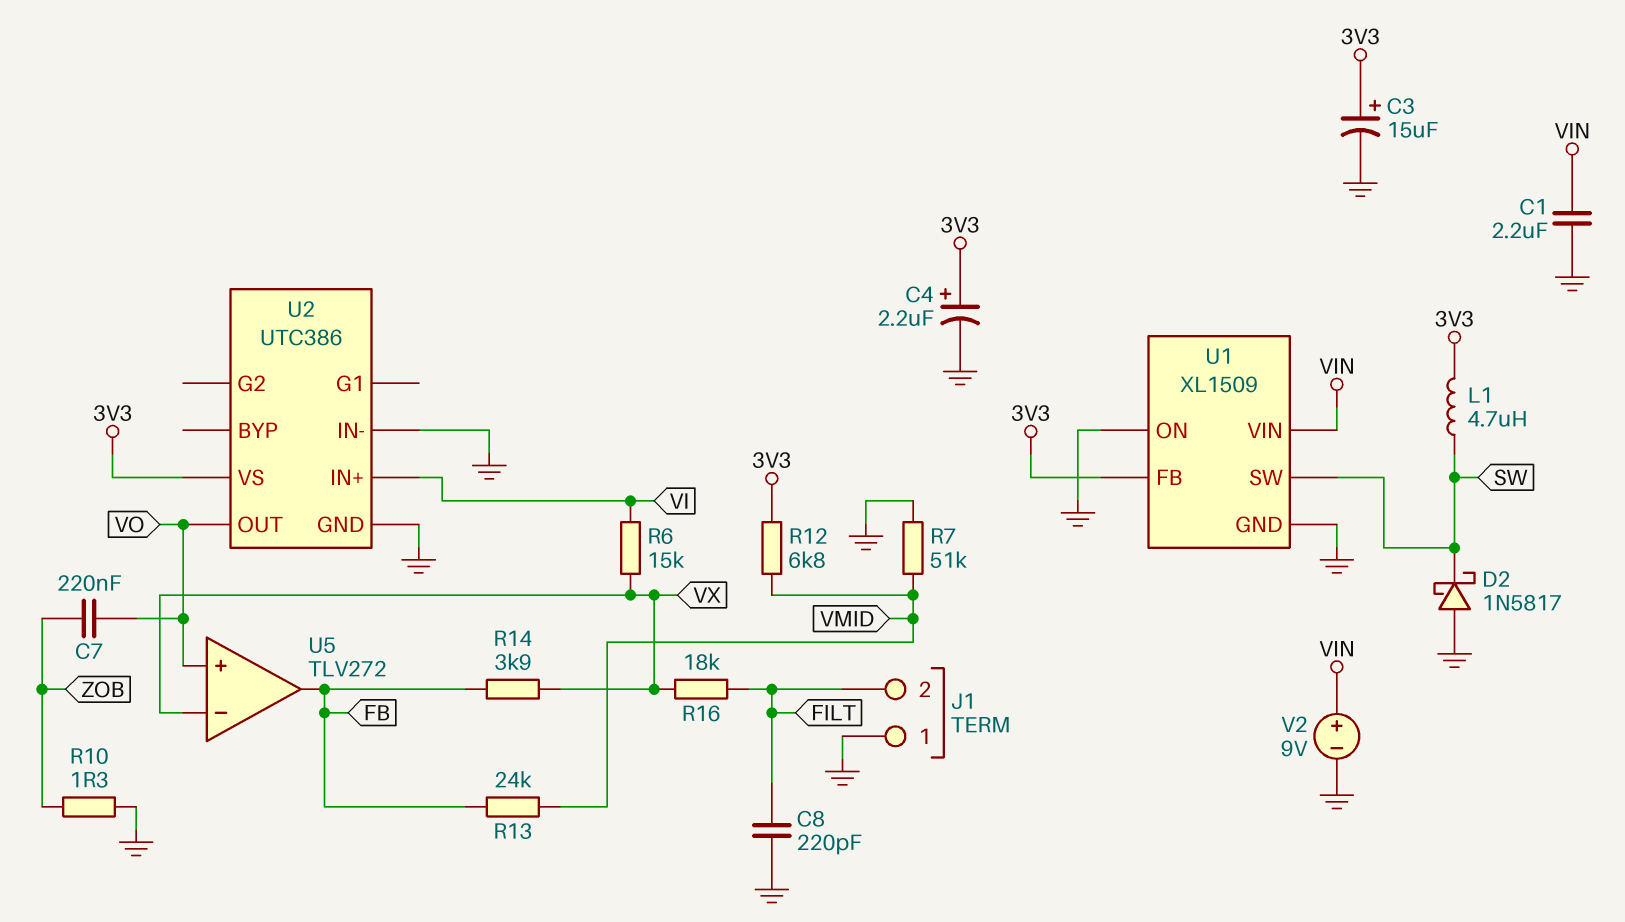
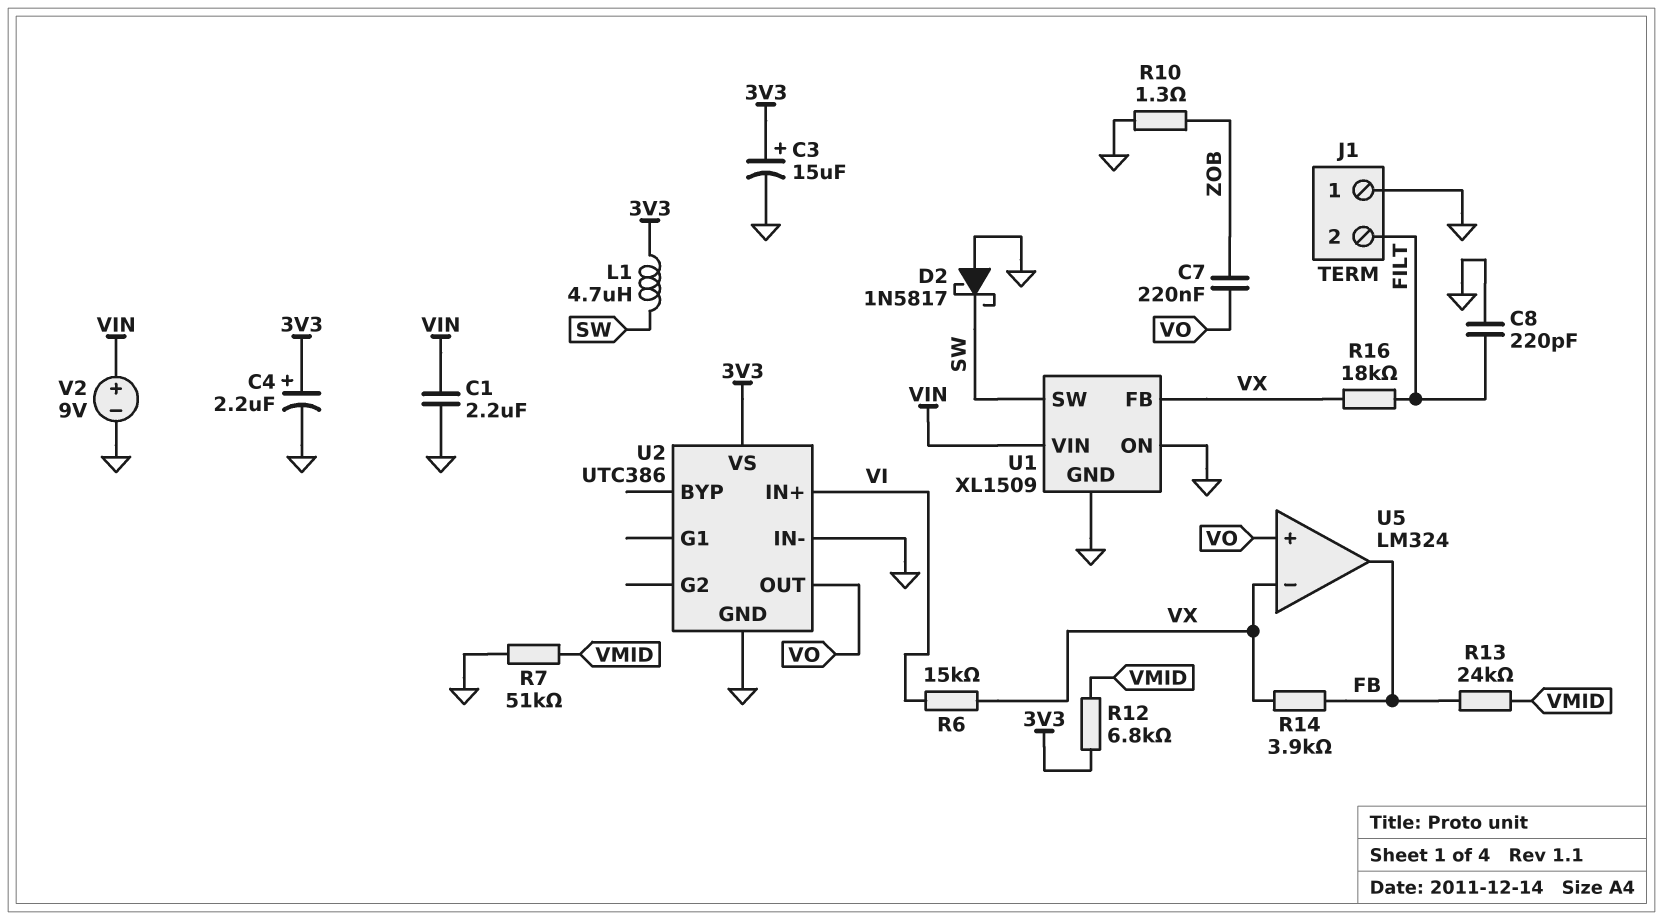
U1 pin FB: 3V3 -> VX
U5: TLV272 -> LM324

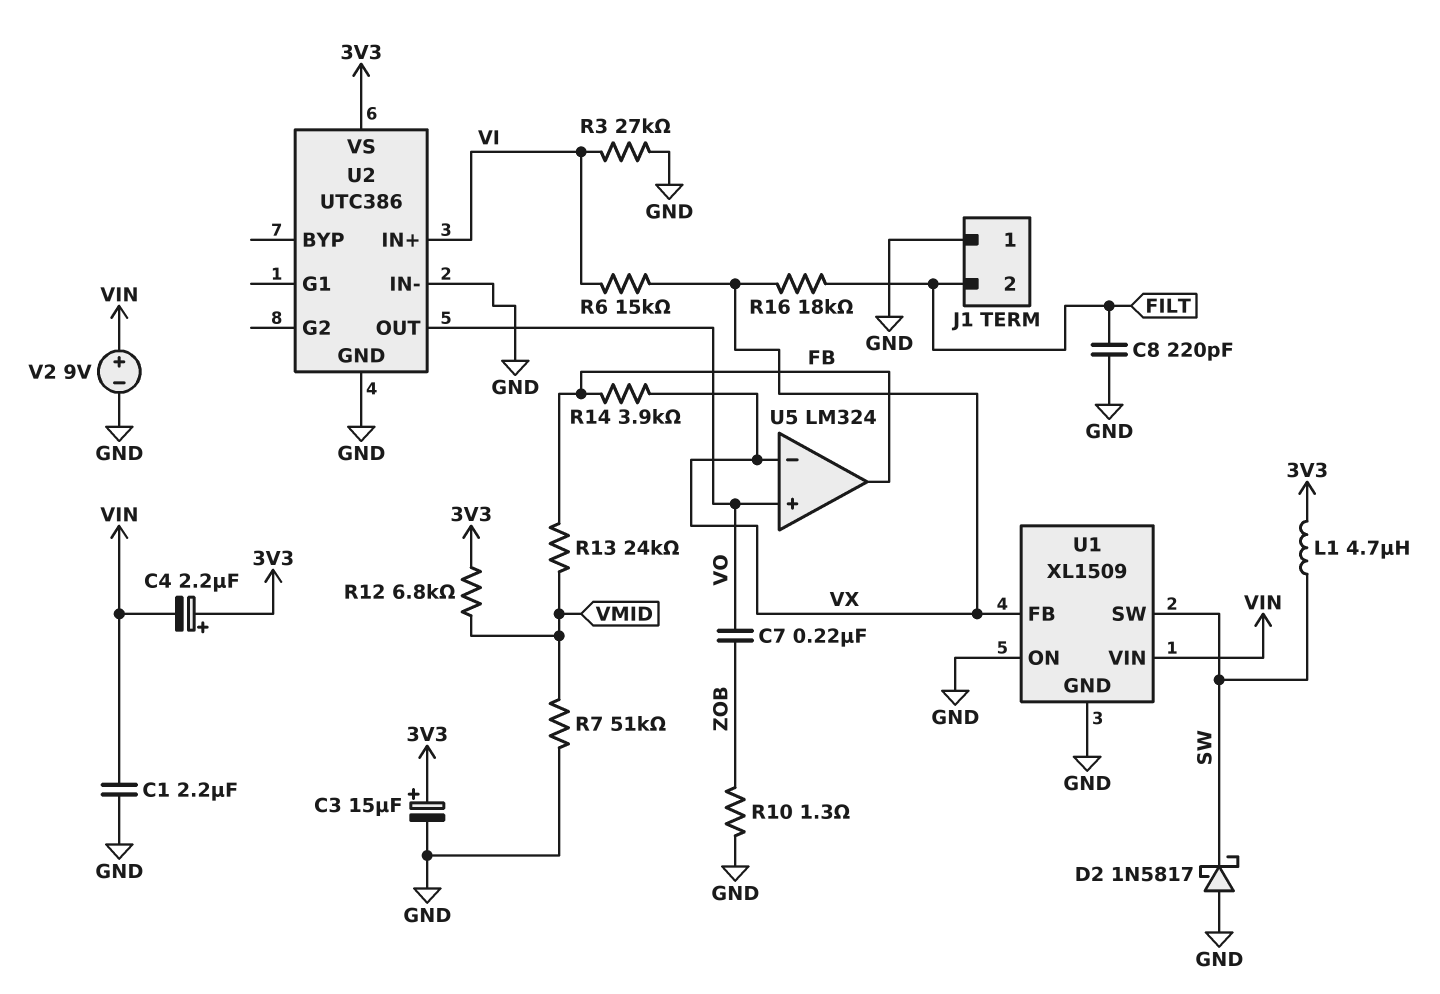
C4: 2.2uF (plus 3V3, minus GND) -> 2.2uF (plus 3V3, minus VIN)
R3: none -> 27k (GND, VI)

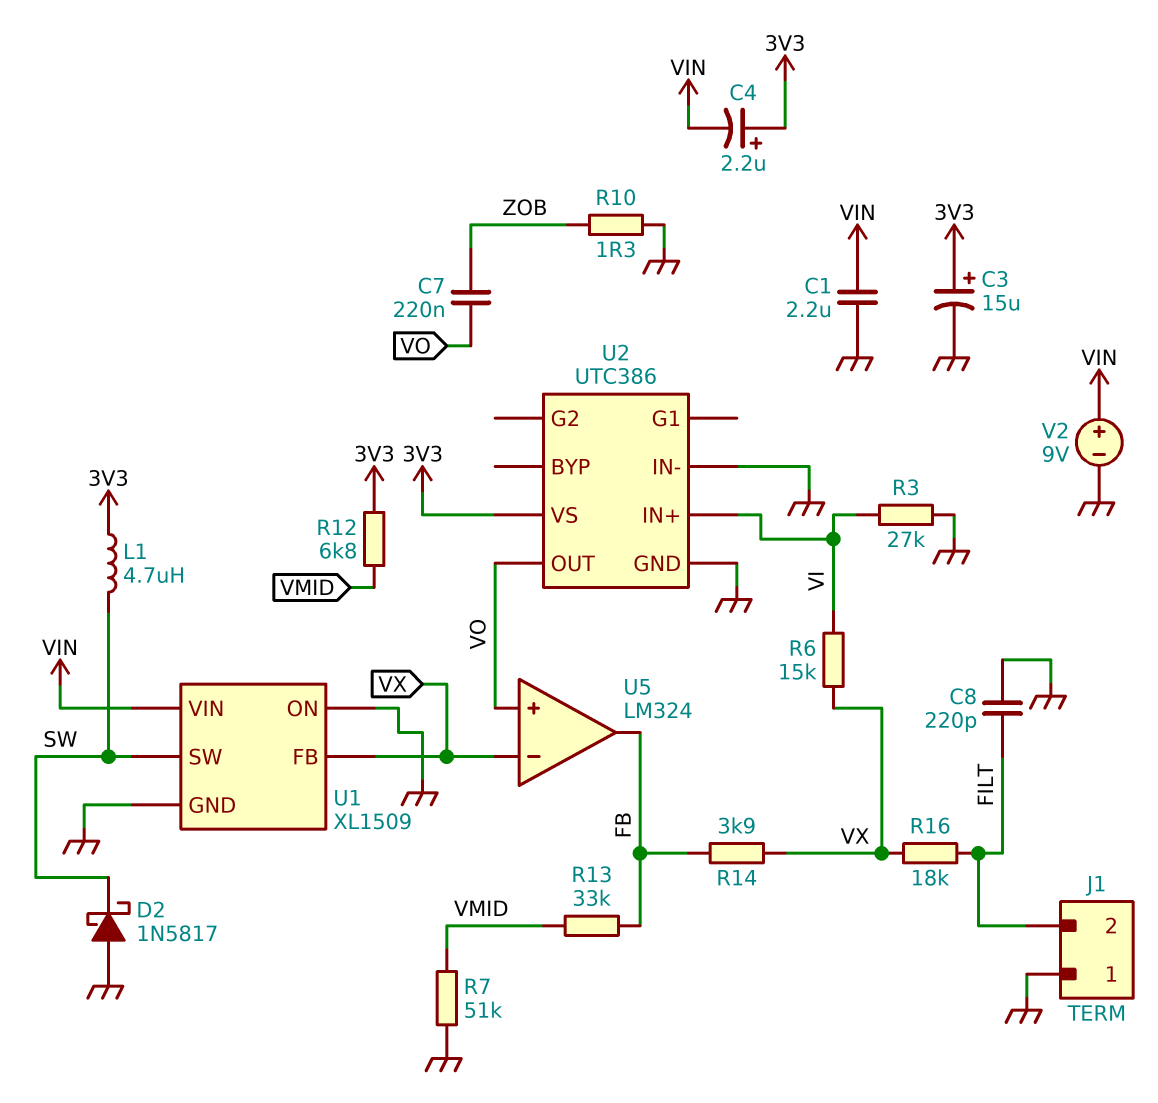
R13: 24k (FB, VMID) -> 33k (FB, VMID)

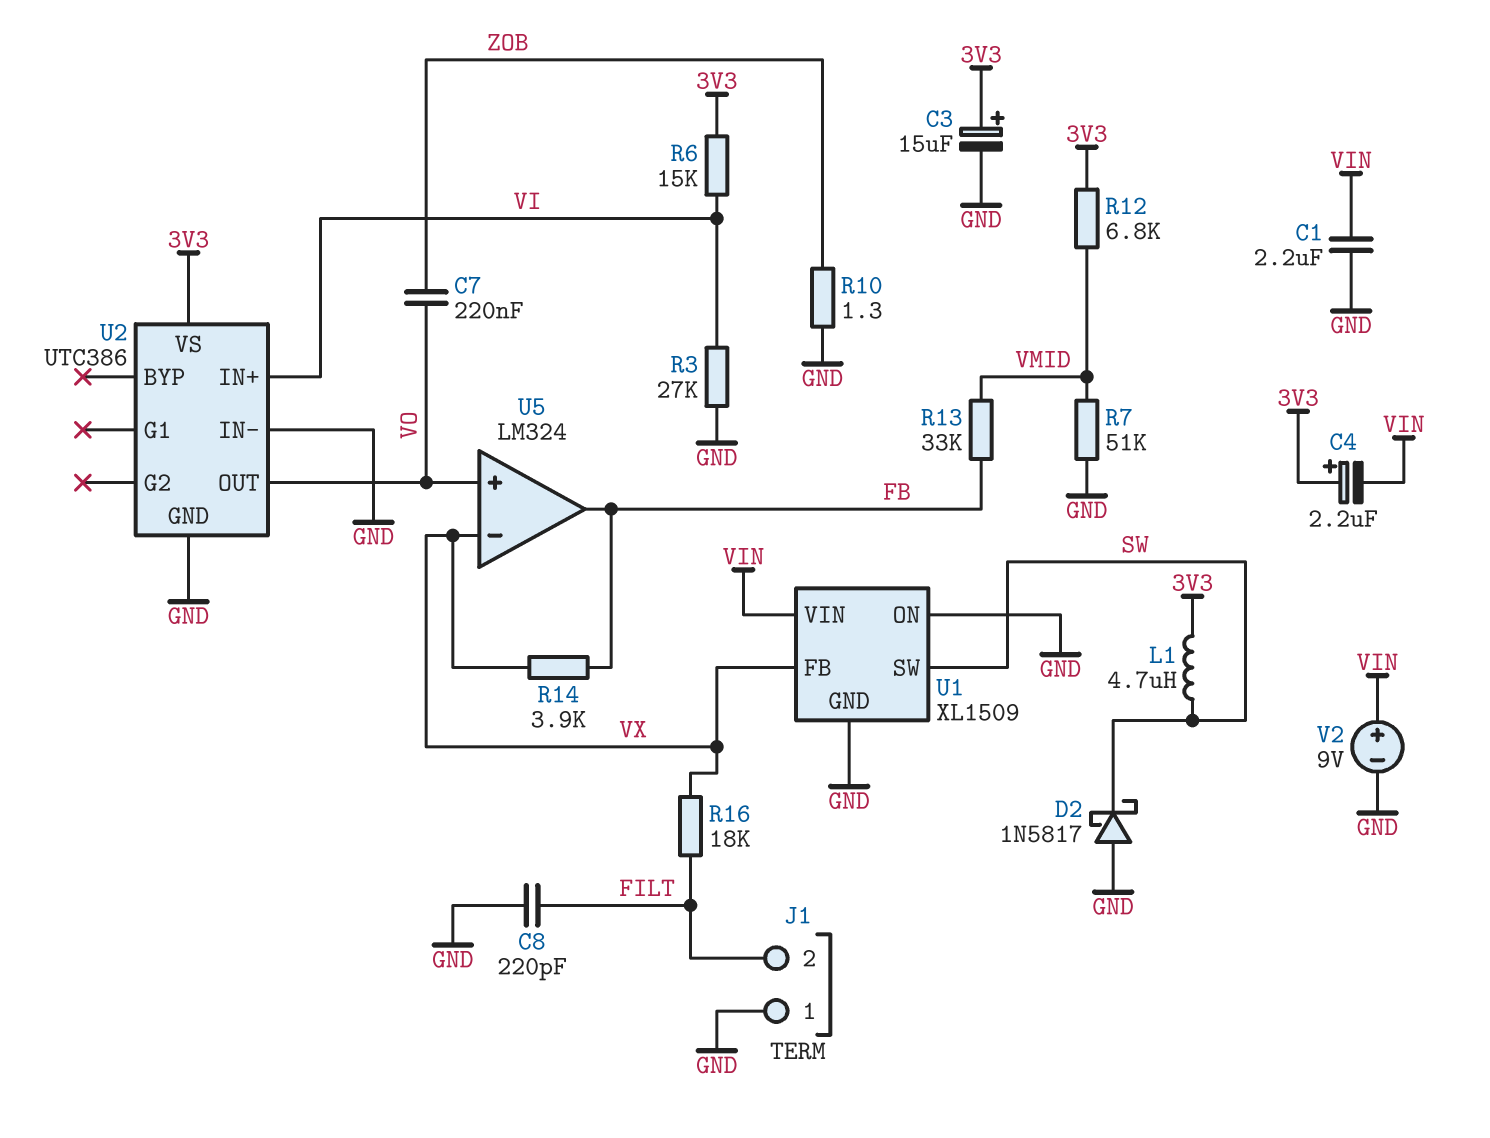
R6: 15k (VI, VX) -> 15k (3V3, VI)

